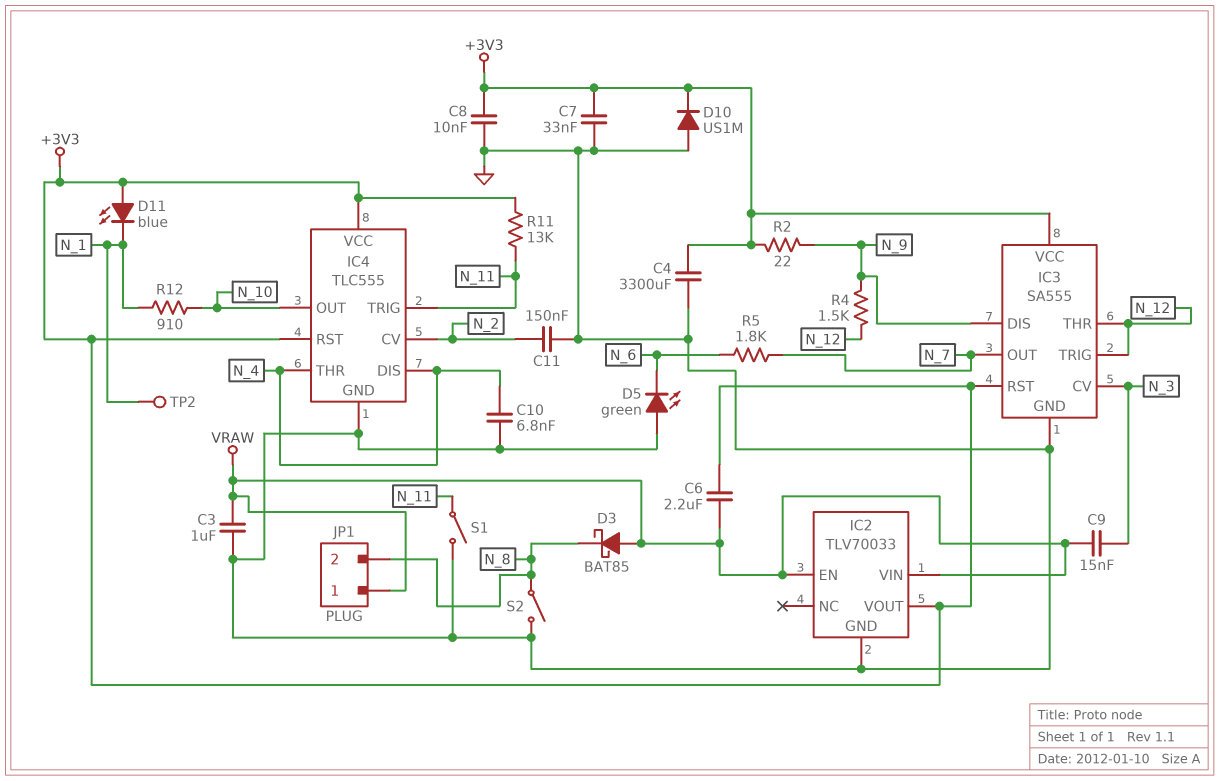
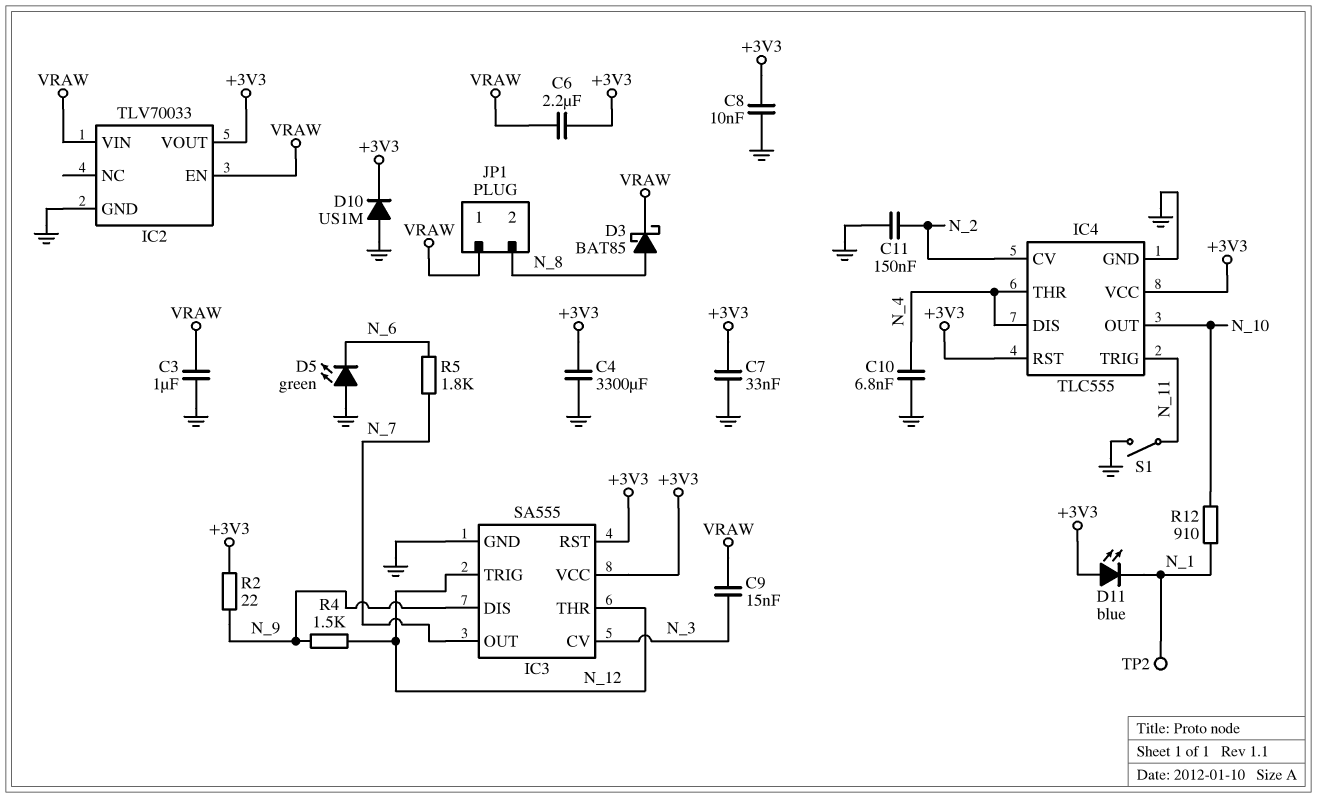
D3: schottky BAT85 (A VRAW, K N_8) -> schottky BAT85 (A N_8, K VRAW)
R11: 13k (+3V3, N_11) -> none
S2: switch (GND, N_8) -> none

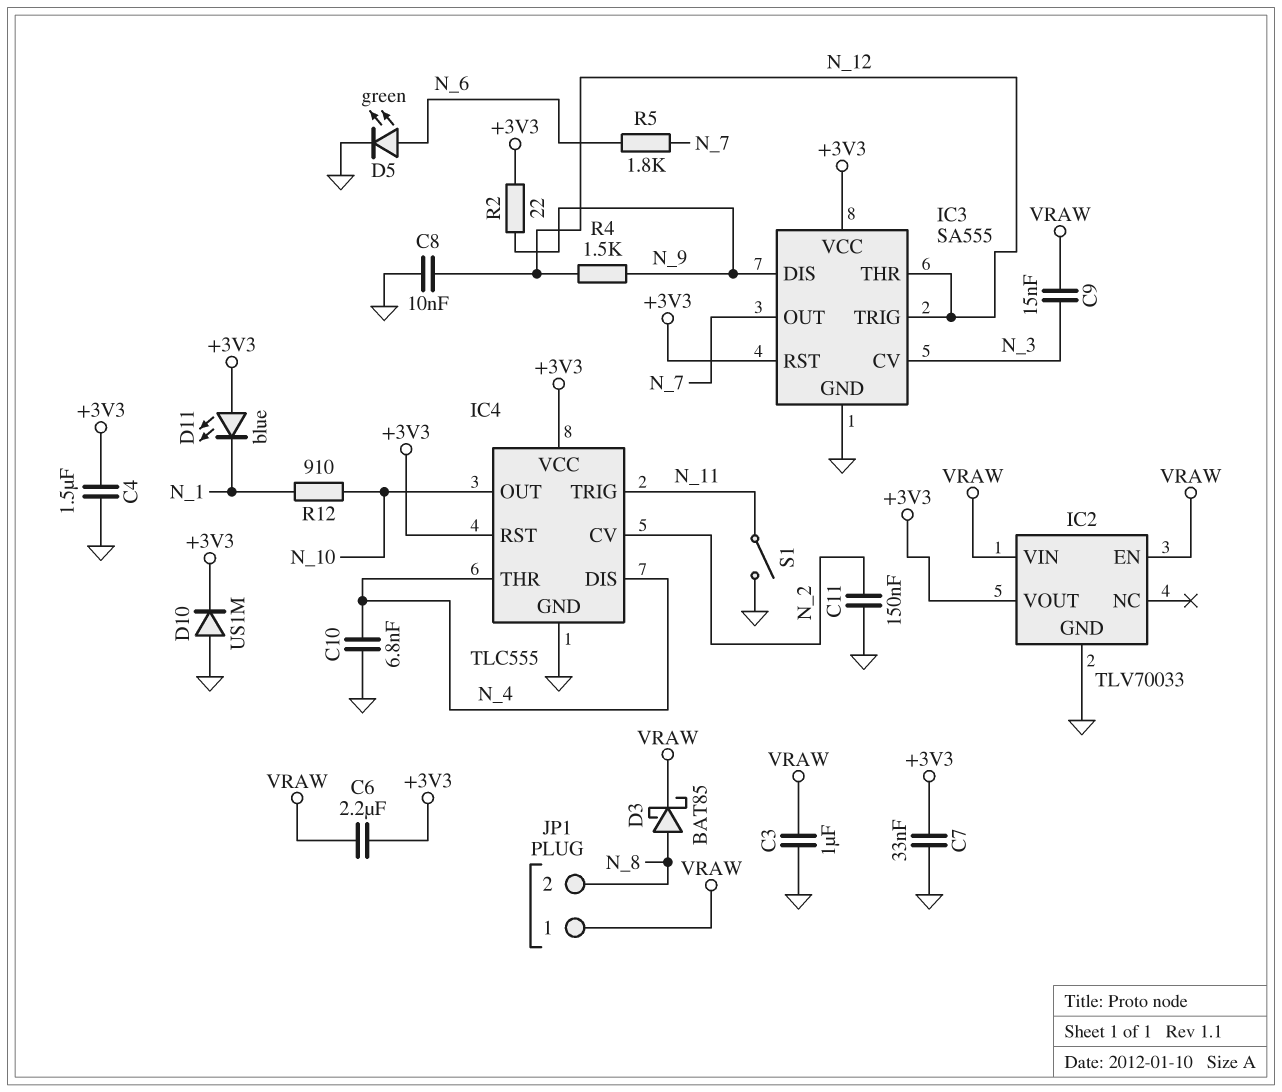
C4: 3300uF (+3V3, GND) -> 1.5uF (+3V3, GND)
C8: 10nF (+3V3, GND) -> 10nF (GND, N_12)
D5: LED green (A GND, K N_6) -> LED green (A N_6, K GND)
TP2: test point (N_1) -> none

